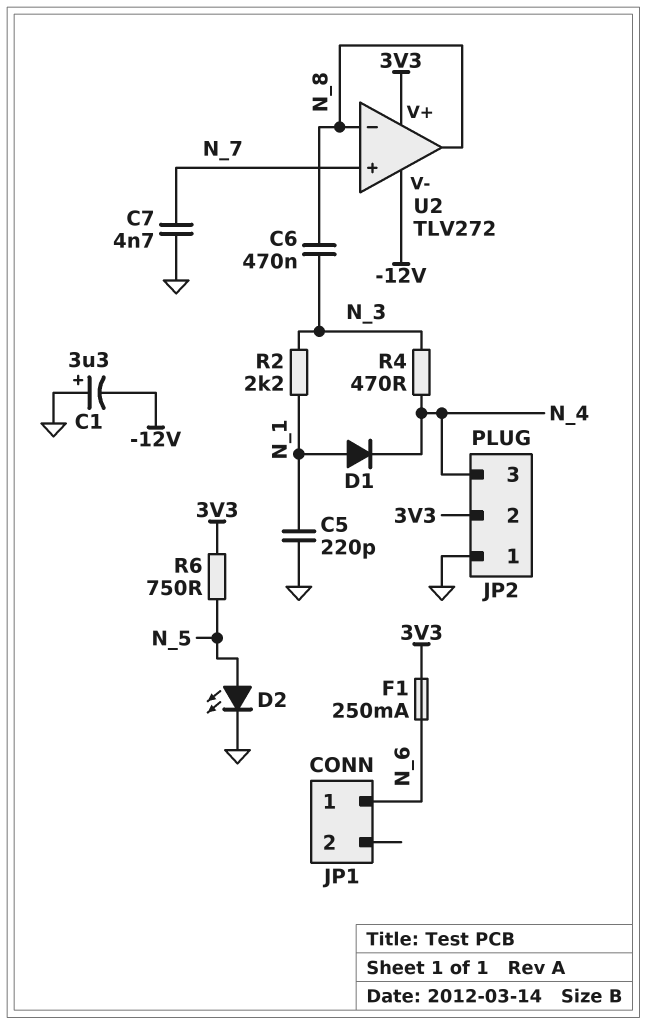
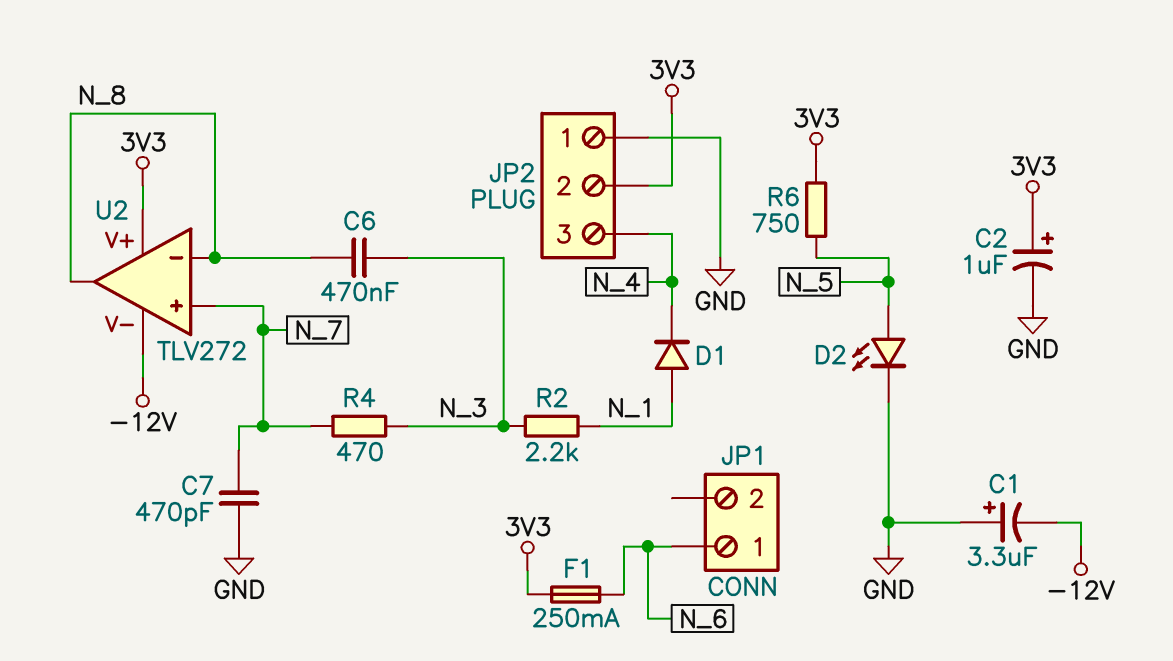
C2: none -> 1uF (plus 3V3, minus GND)
C5: 220pF (GND, N_1) -> none
C7: 4.7nF (GND, N_7) -> 470pF (GND, N_7)
R4: 470 (N_3, N_4) -> 470 (N_3, N_7)

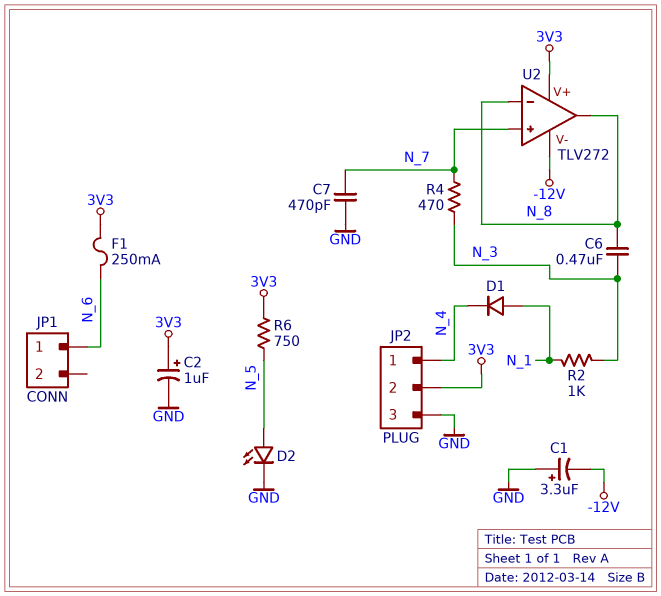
JP2 pin 1: GND -> N_4
JP2 pin 3: N_4 -> GND
R2: 2.2k (N_1, N_3) -> 1k (N_1, N_3)

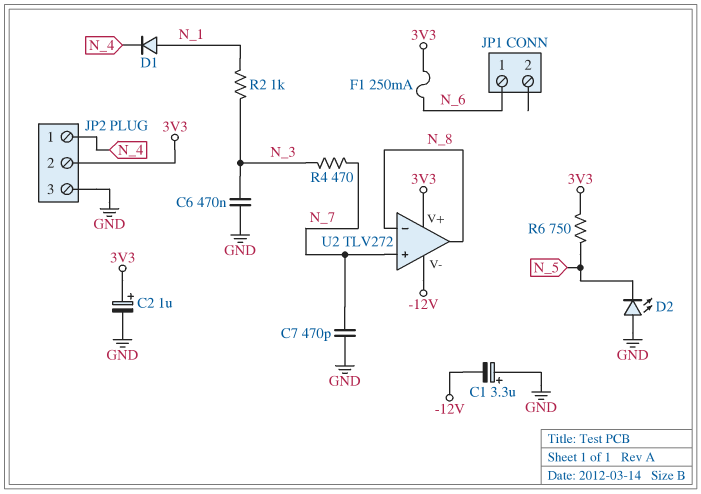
C6: 470nF (N_3, N_8) -> 470nF (GND, N_3)
D2: LED (A N_5, K GND) -> LED (A GND, K N_5)

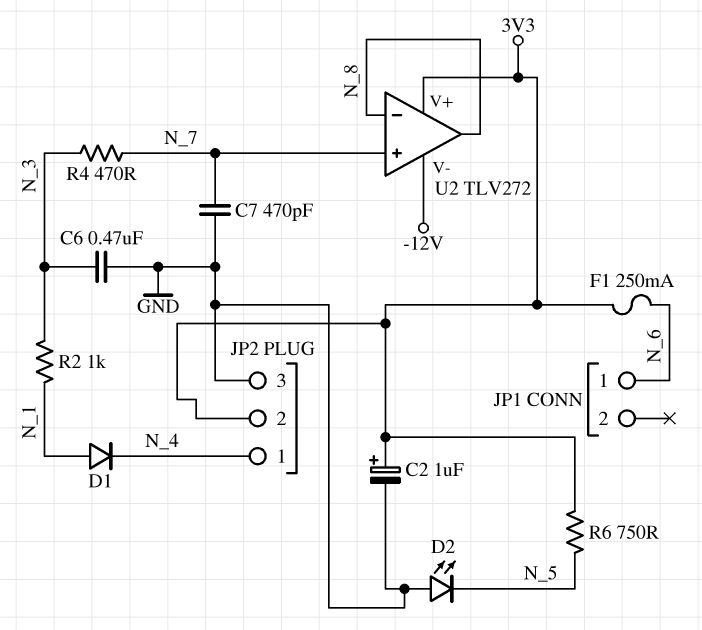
C1: 3.3uF (plus GND, minus -12V) -> none

